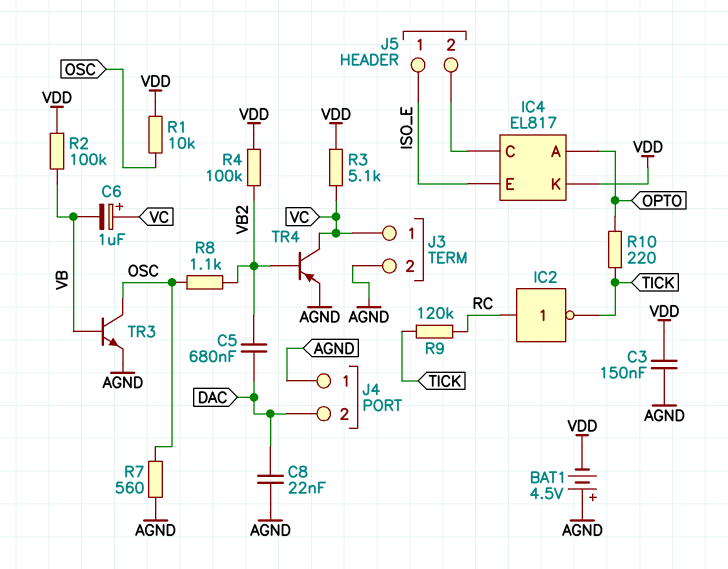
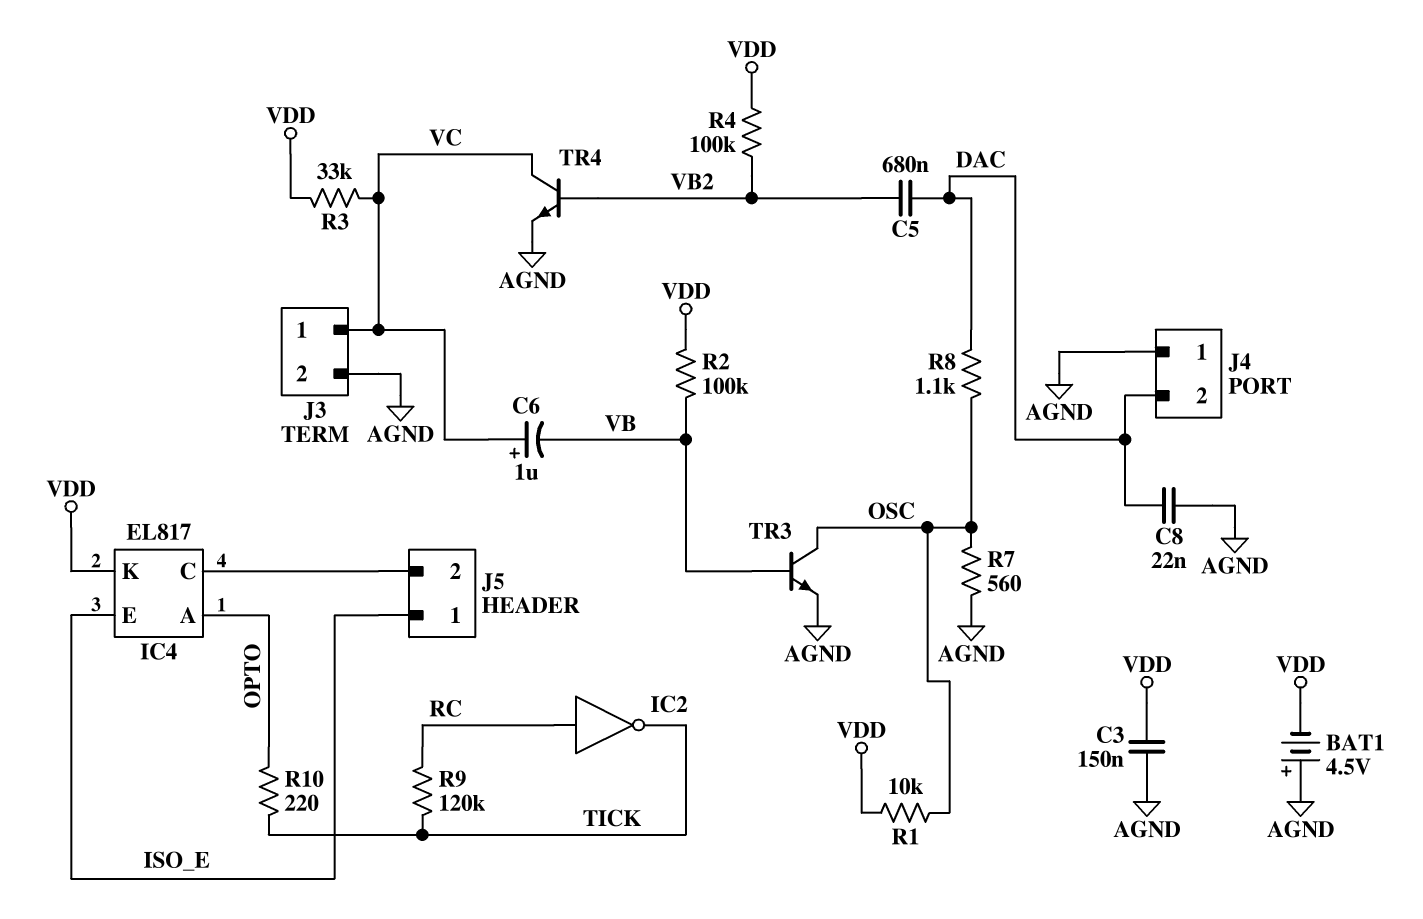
R3: 5.1k (VC, VDD) -> 33k (VC, VDD)
R8: 1.1k (OSC, VB2) -> 1.1k (DAC, OSC)
TR4: PNP (B VB2, C VC, E AGND) -> NPN (B VB2, C VC, E AGND)

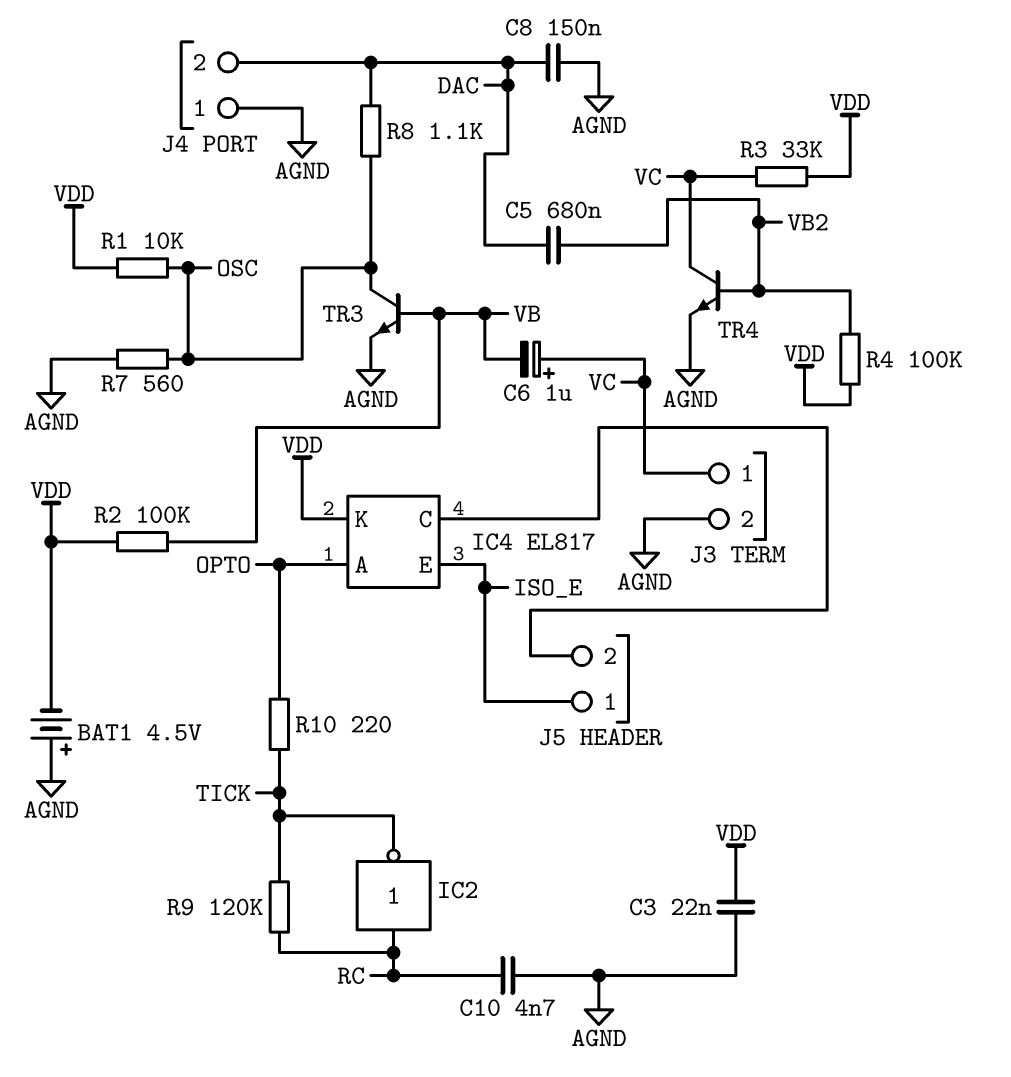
C3: 150nF (AGND, VDD) -> 22nF (AGND, VDD)
C8: 22nF (AGND, DAC) -> 150nF (AGND, DAC)
C10: none -> 4.7nF (AGND, RC)

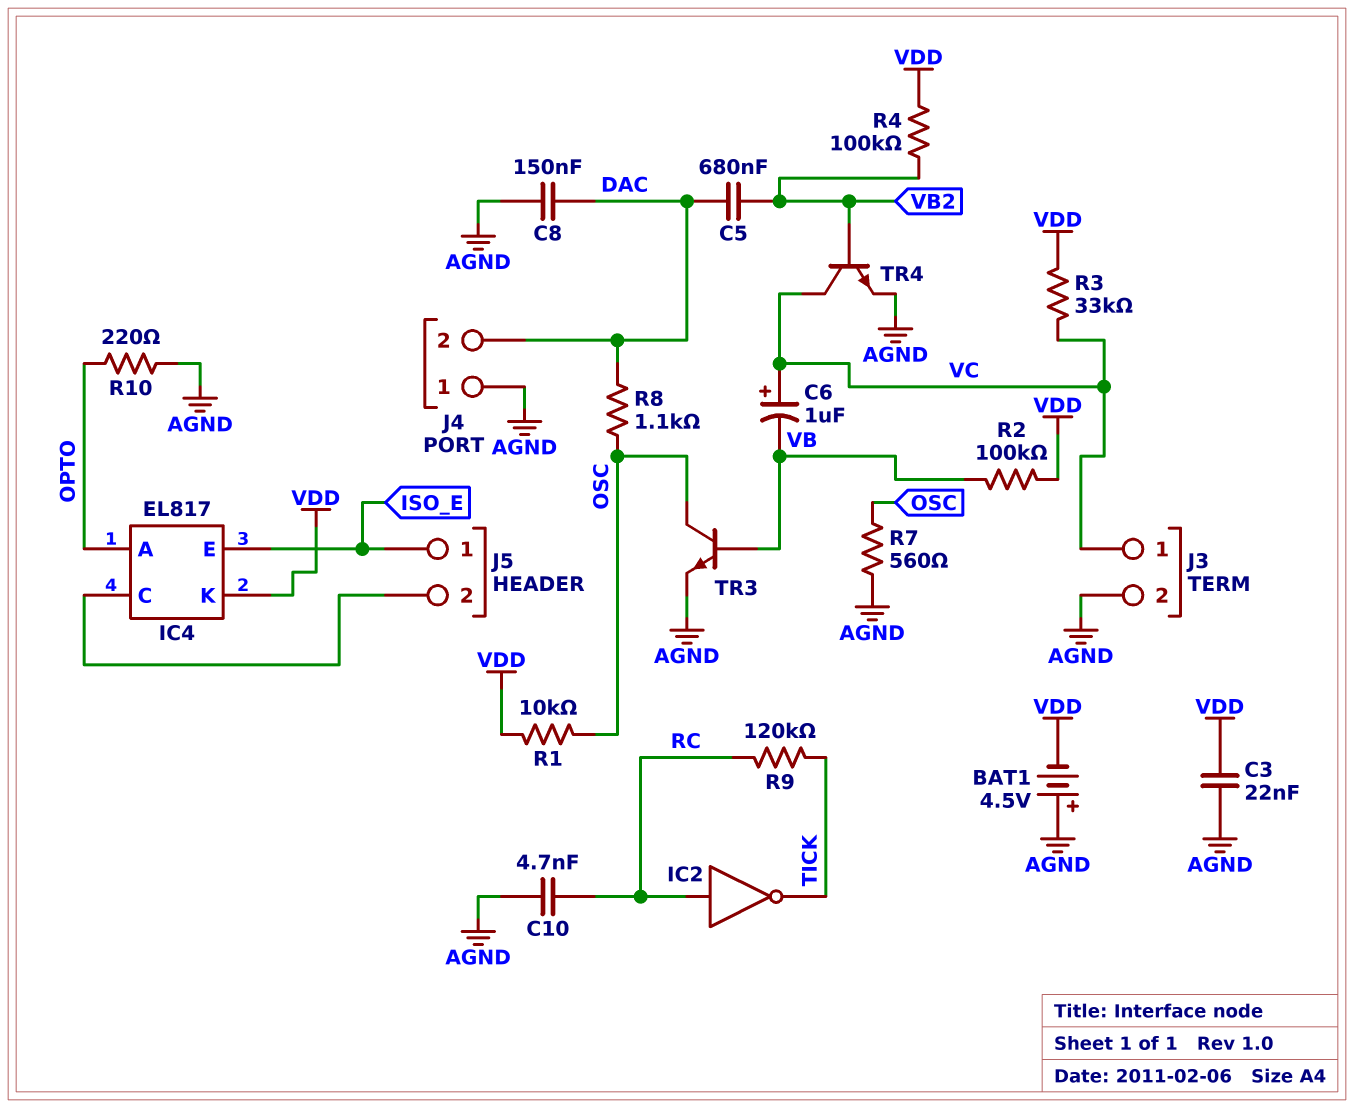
R10: 220 (OPTO, TICK) -> 220 (AGND, OPTO)

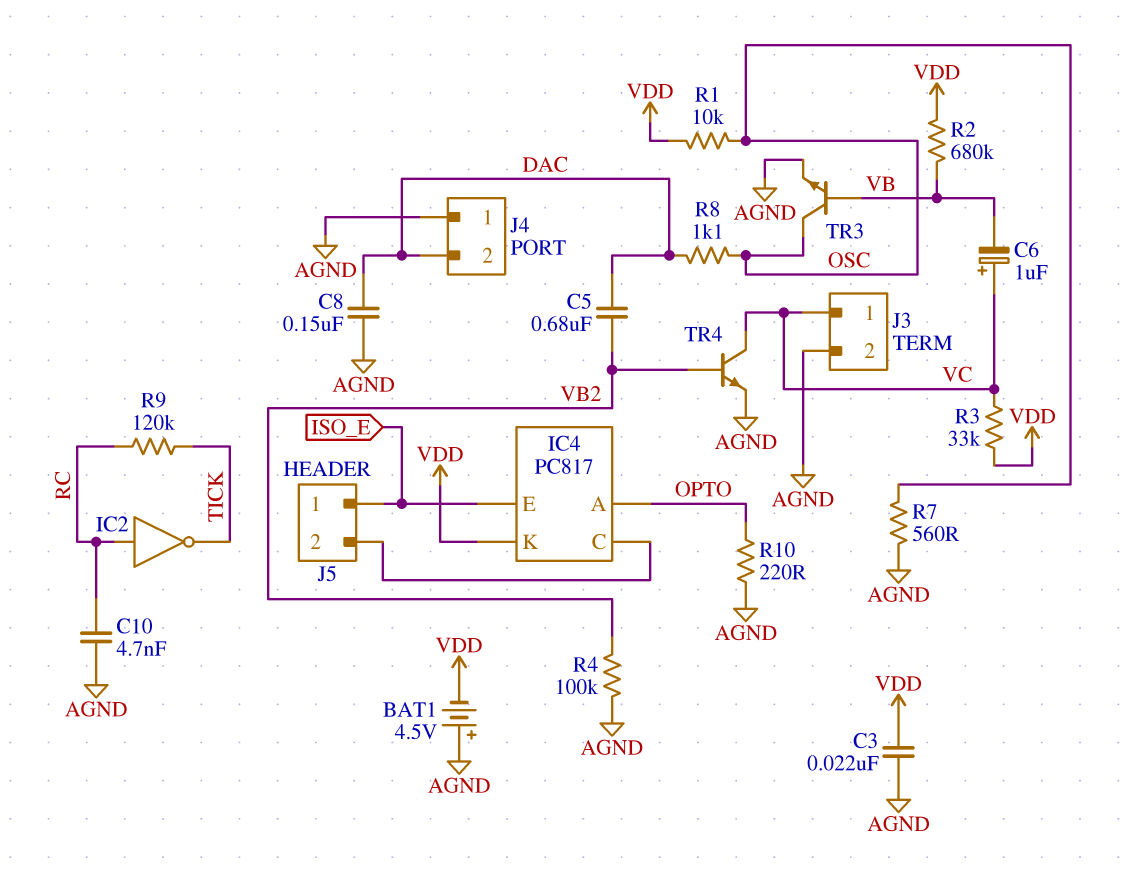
IC4: EL817 -> PC817
R2: 100k (VB, VDD) -> 680k (VB, VDD)
R4: 100k (VB2, VDD) -> 100k (AGND, VB2)

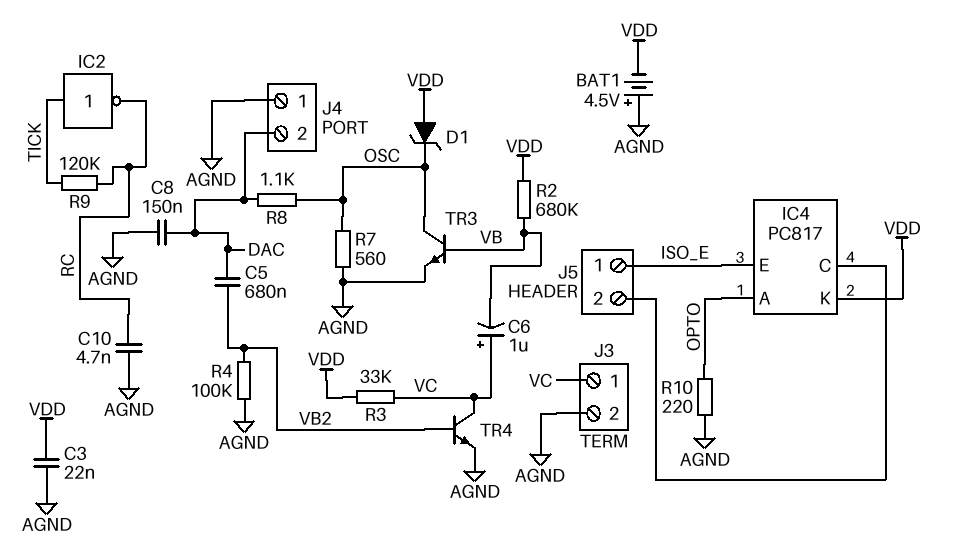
D1: none -> zener (A VDD, K OSC)
IC2: NOT (in RC, out TICK) -> NOT (in TICK, out RC)
R1: 10k (OSC, VDD) -> none

